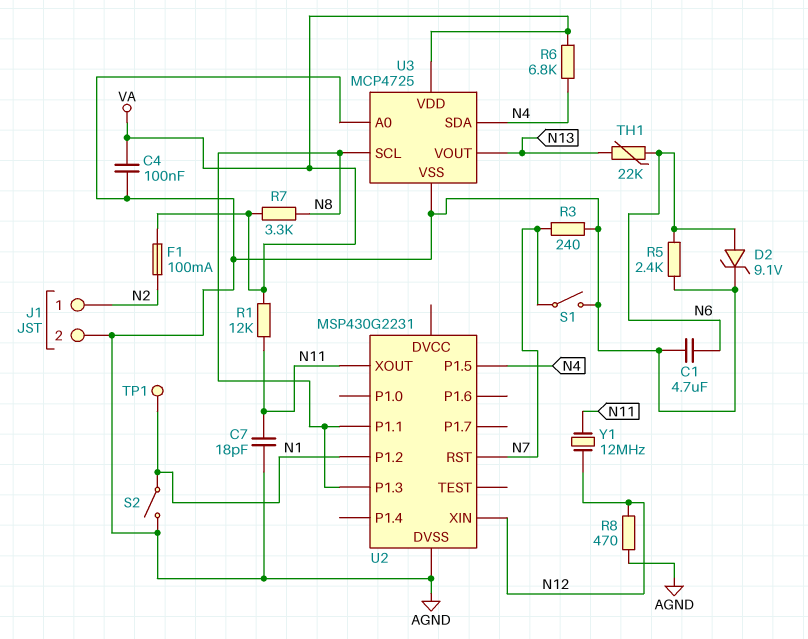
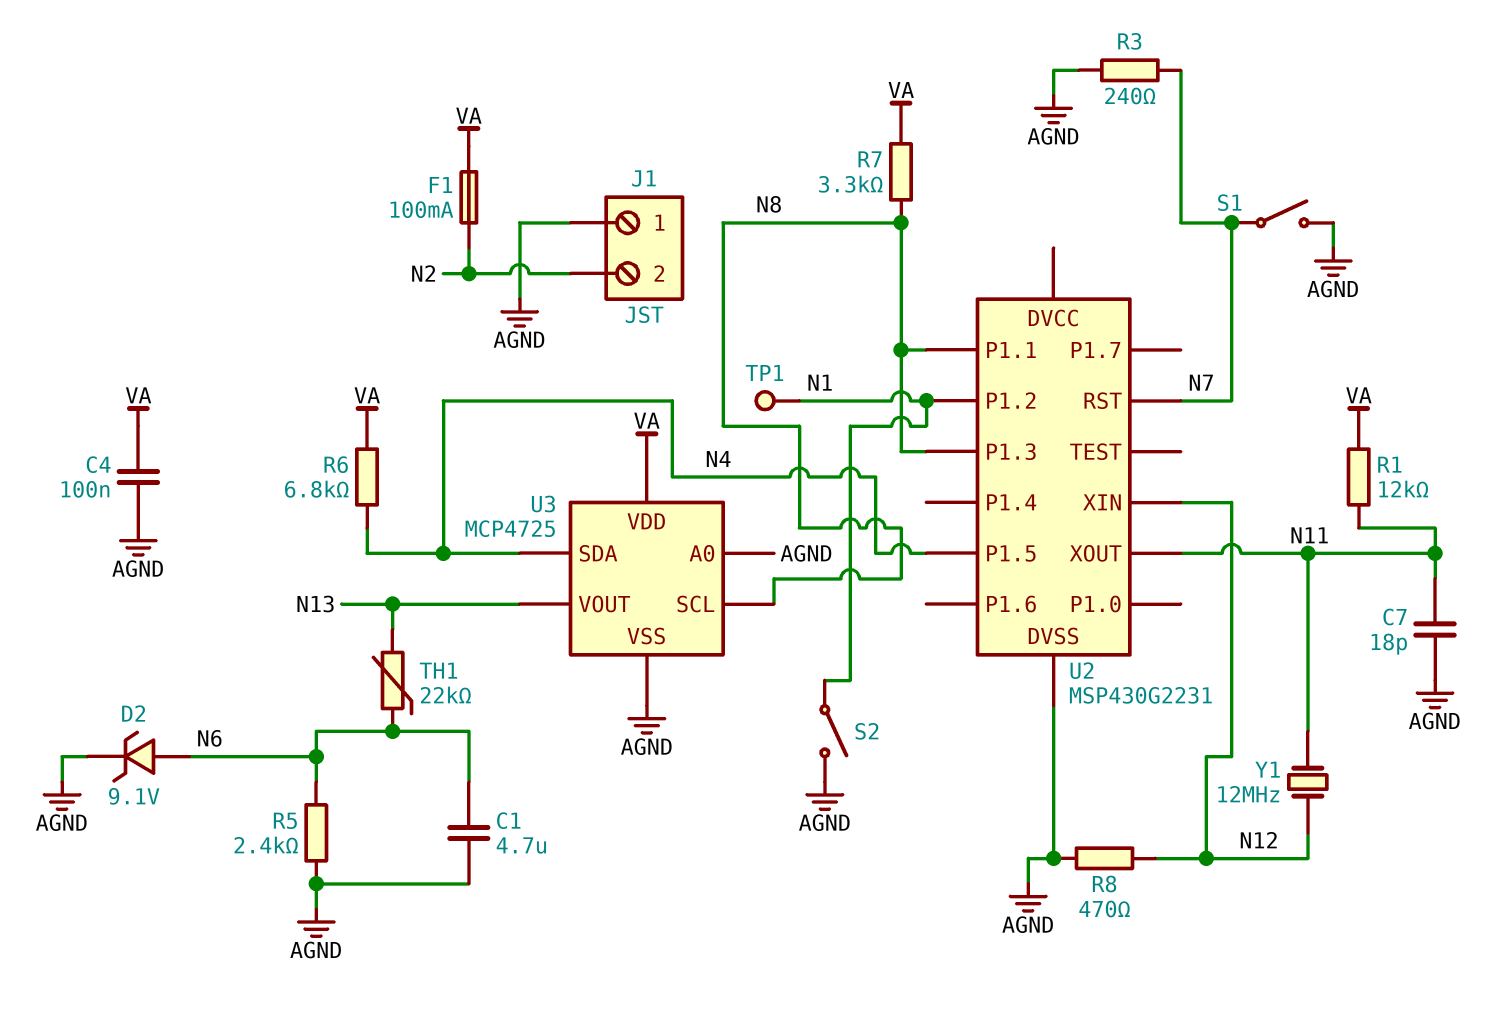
J1 pin 1: N2 -> AGND
J1 pin 2: AGND -> N2

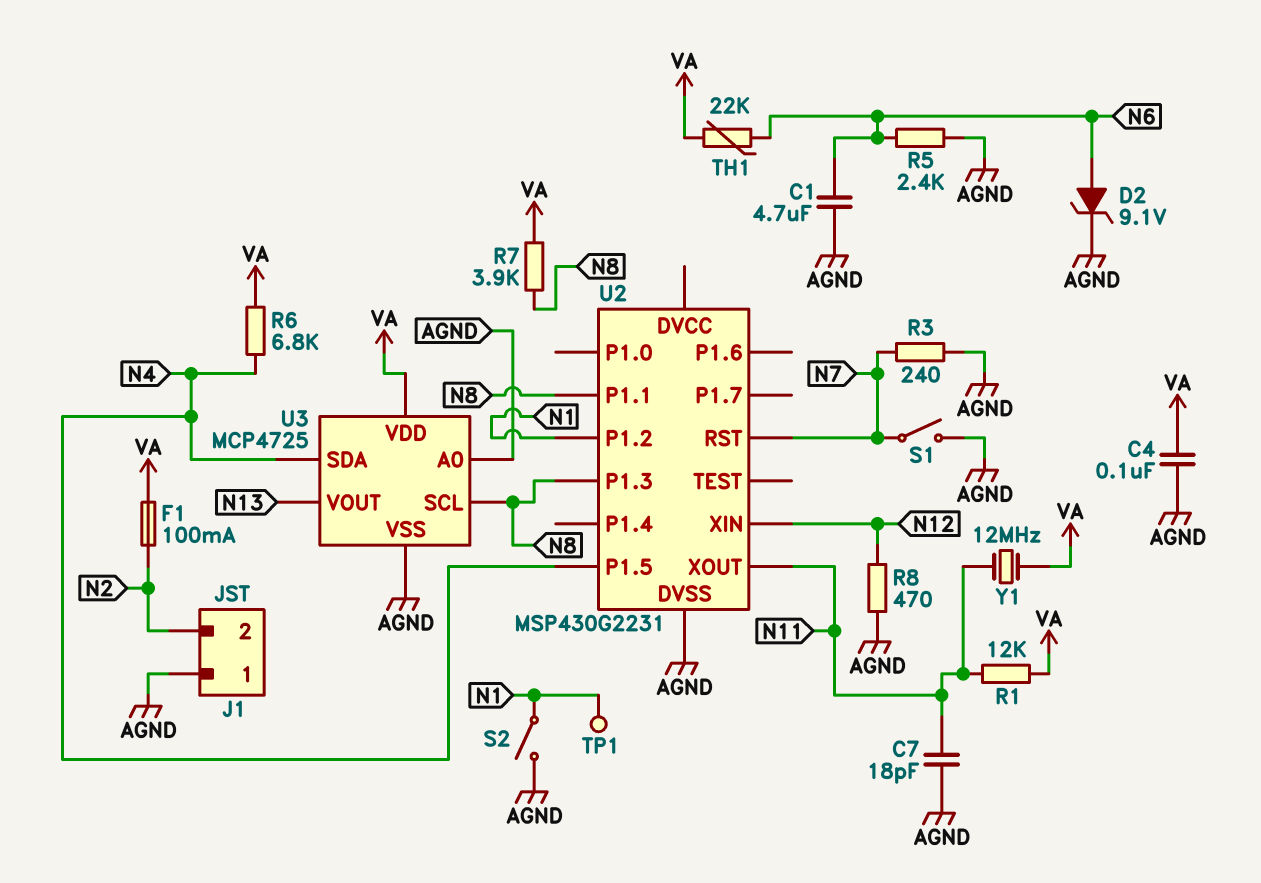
R7: 3.3k (N8, VA) -> 3.9k (N8, VA)
TH1: 22k (N6, N13) -> 22k (N6, VA)
Y1: 12MHz (N11, N12) -> 12MHz (N11, VA)

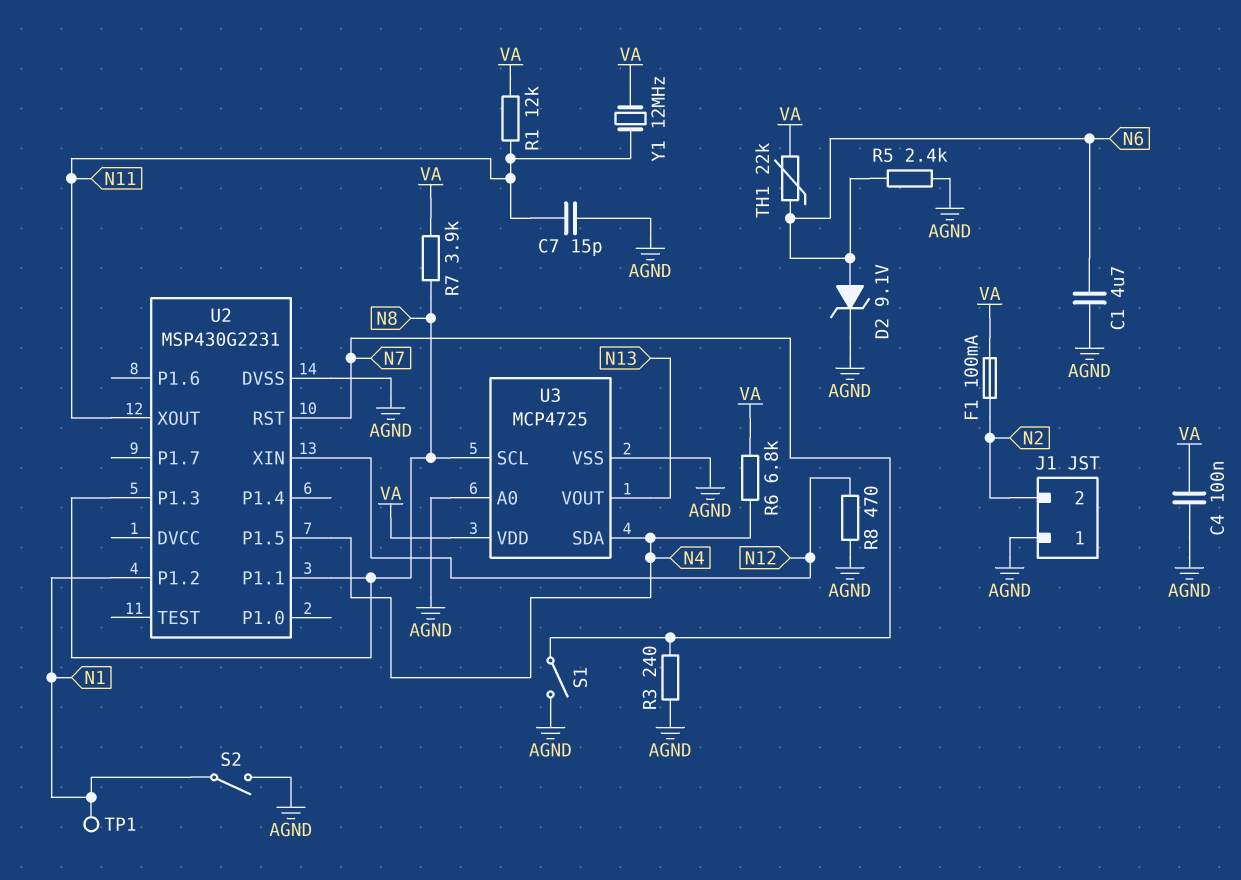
C7: 18pF (AGND, N11) -> 15pF (AGND, N11)

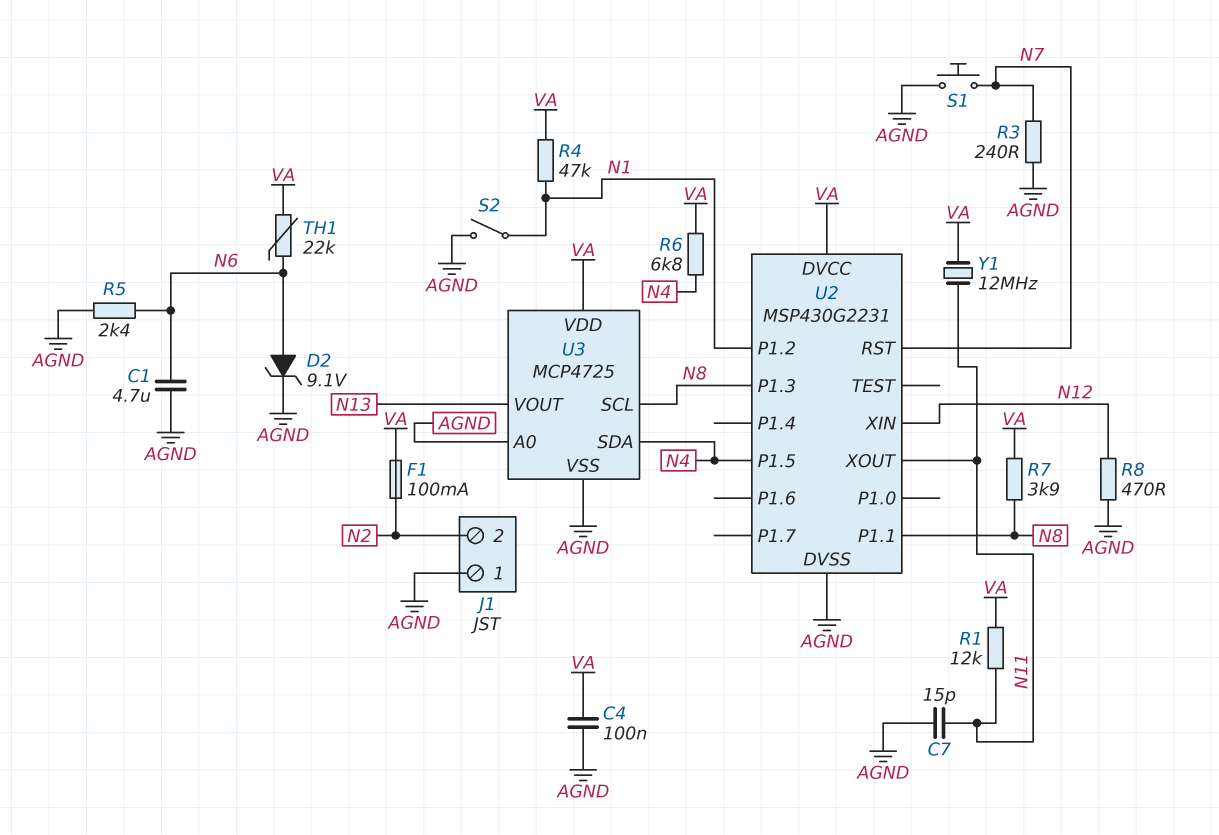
R4: none -> 47k (N1, VA)
S1: switch (AGND, N7) -> button (AGND, N7)
TP1: test point (N1) -> none
U2 pin DVCC: none -> VA

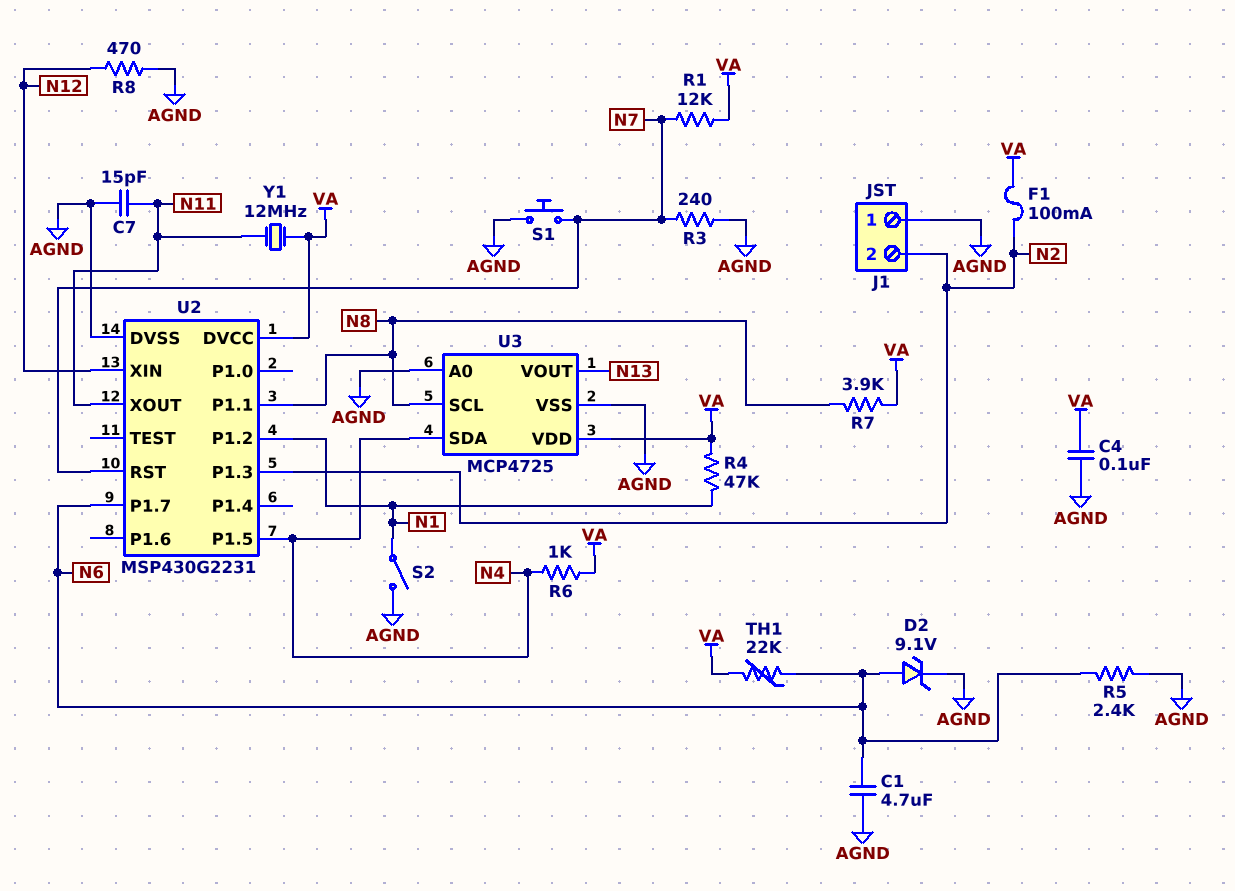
R1: 12k (N11, VA) -> 12k (N7, VA)
R6: 6.8k (N4, VA) -> 1k (N4, VA)
U2 pin P1.3: N8 -> N2
U2 pin P1.7: none -> N6

